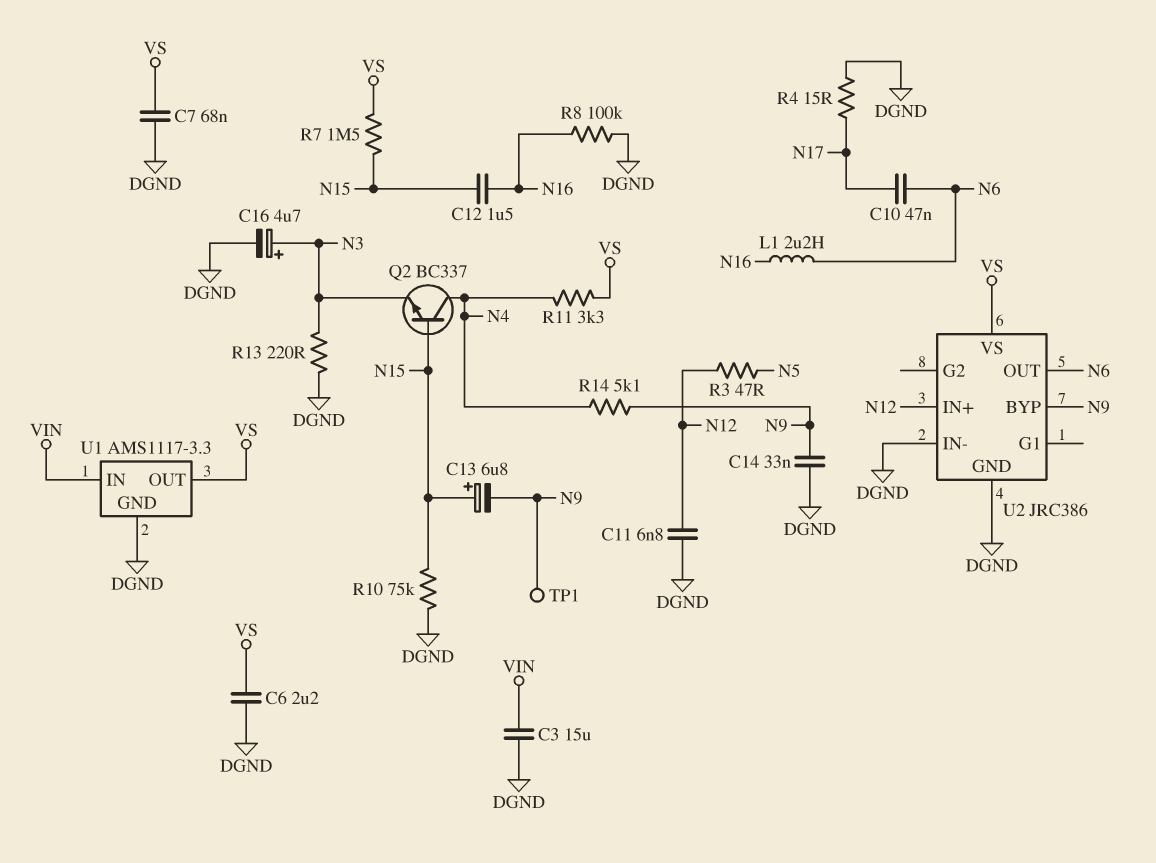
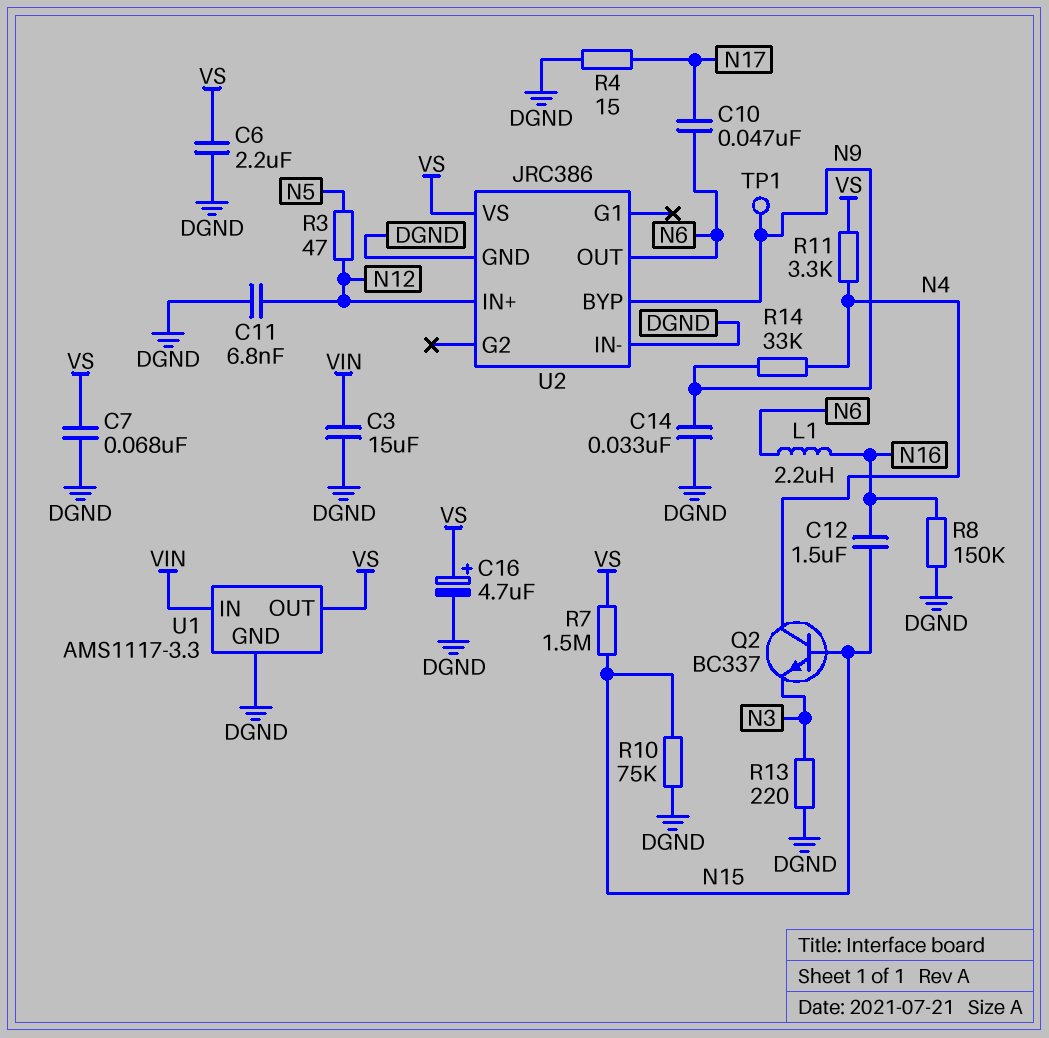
C13: 6.8uF (plus N15, minus N9) -> none
C16: 4.7uF (plus N3, minus DGND) -> 4.7uF (plus VS, minus DGND)
R8: 100k (DGND, N16) -> 150k (DGND, N16)
R14: 5.1k (N4, N9) -> 33k (N4, N9)

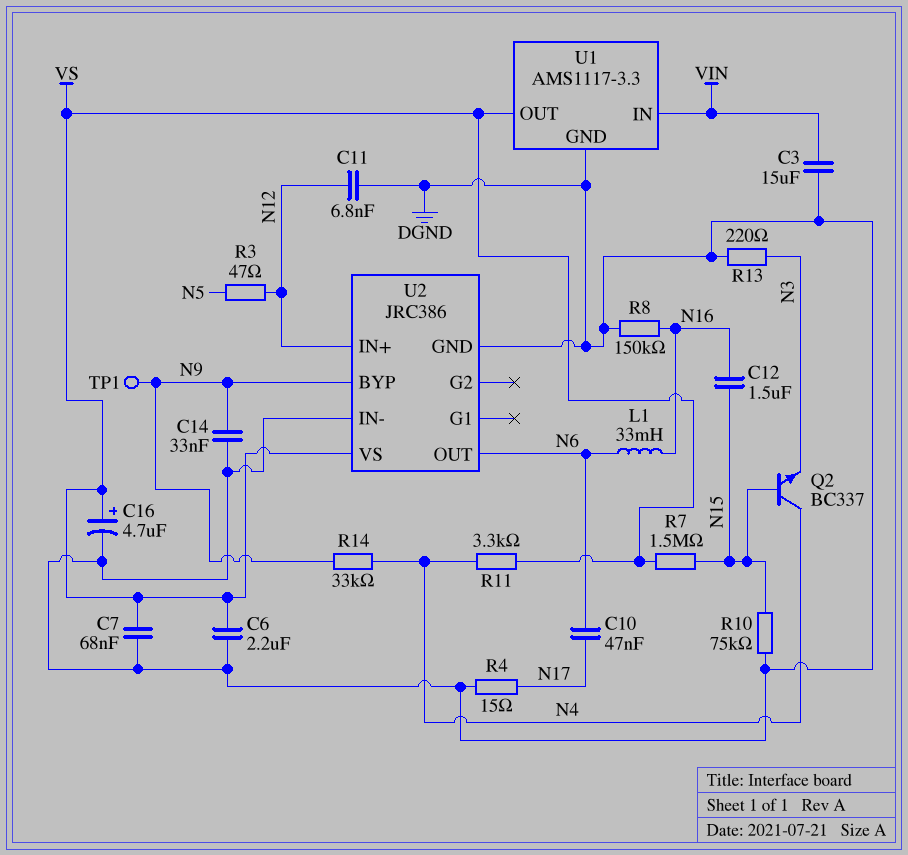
L1: 2.2uH (N6, N16) -> 33mH (N6, N16)

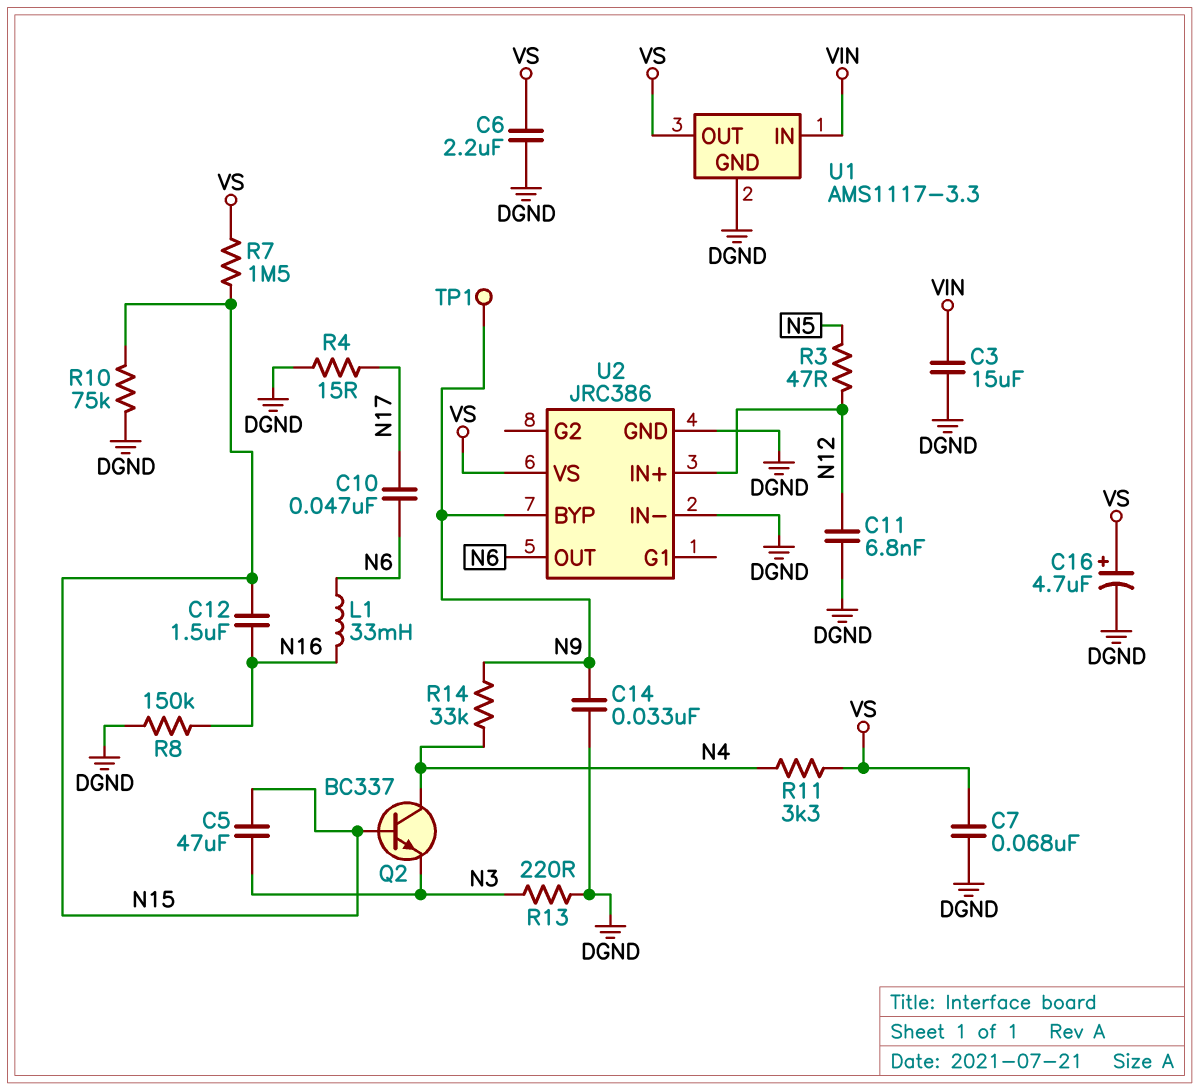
C5: none -> 47uF (N3, N15)

